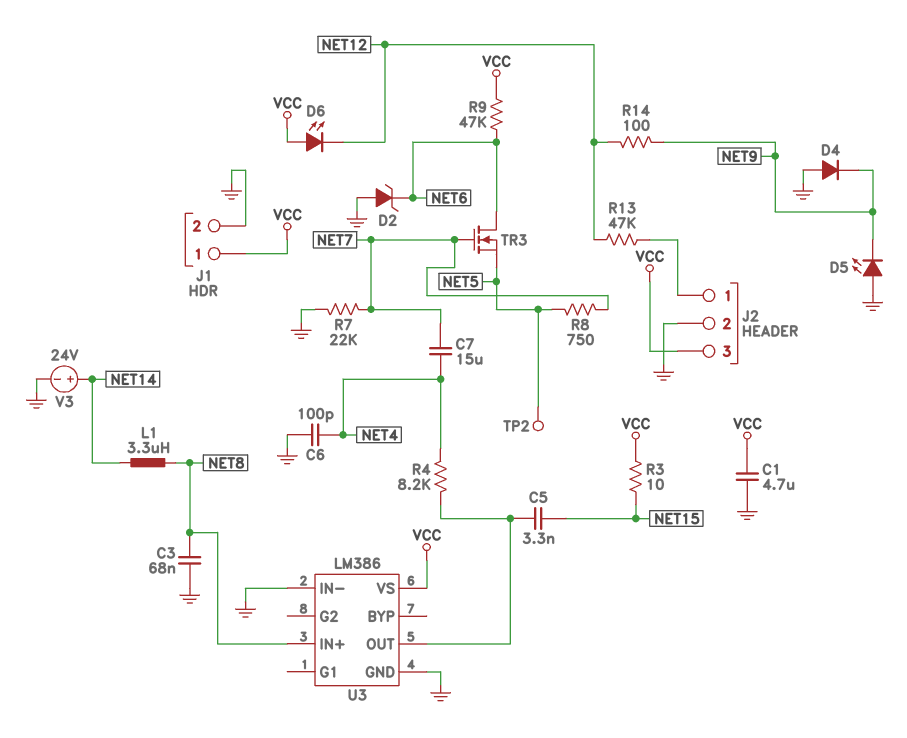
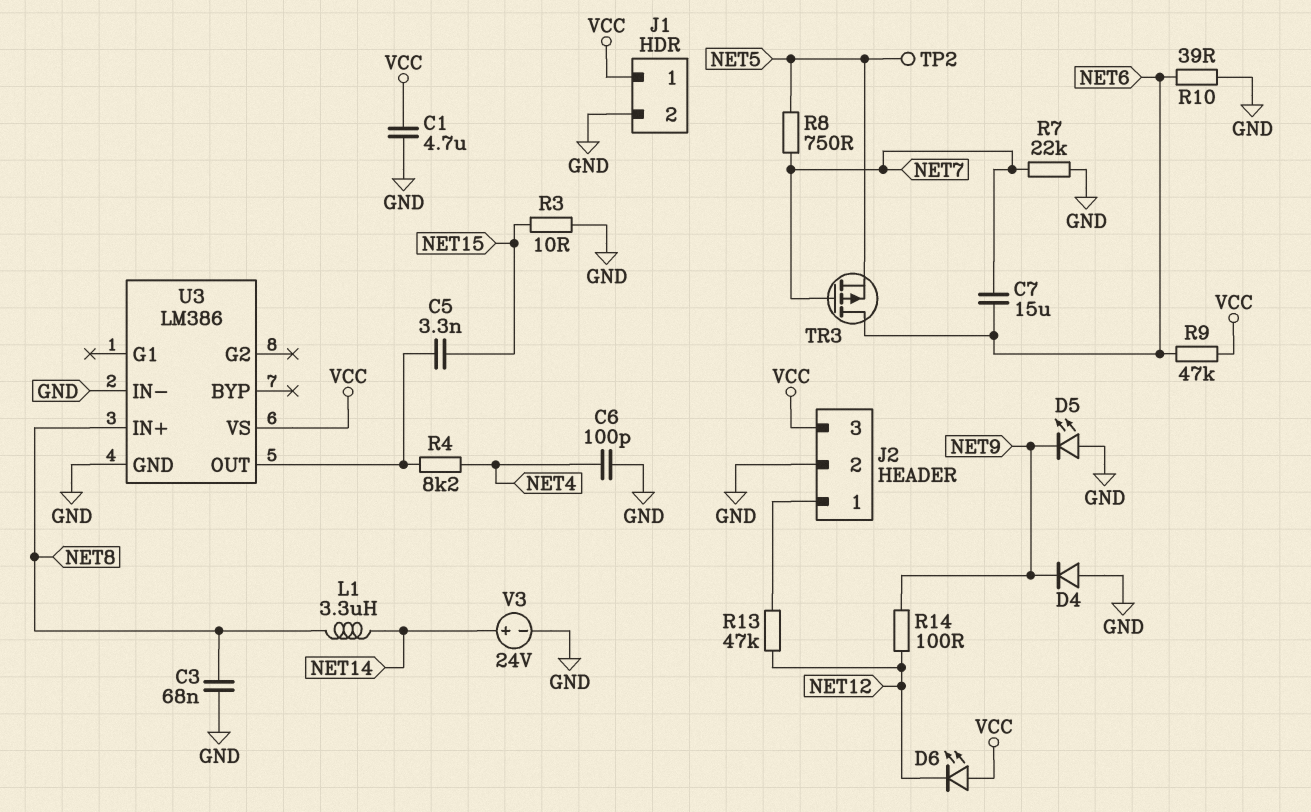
C7: 15uF (NET4, NET7) -> 15uF (NET6, NET7)
D2: zener (A GND, K NET6) -> none
R3: 10 (NET15, VCC) -> 10 (GND, NET15)
R10: none -> 39 (GND, NET6)
TR3: NMOS (G NET7, D NET6, S NET5) -> PMOS (G NET7, D NET6, S NET5)

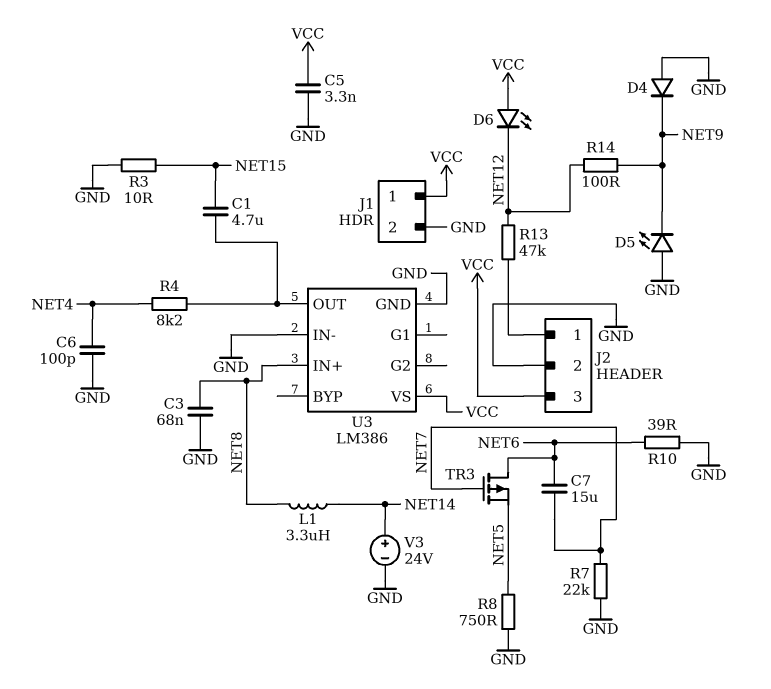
C1: 4.7uF (GND, VCC) -> 4.7uF (NET15, U3/OUT)
C5: 3.3nF (NET15, U3/OUT) -> 3.3nF (GND, VCC)
R8: 750 (NET5, NET7) -> 750 (GND, NET5)
R9: 47k (NET6, VCC) -> none
TP2: test point (NET5) -> none

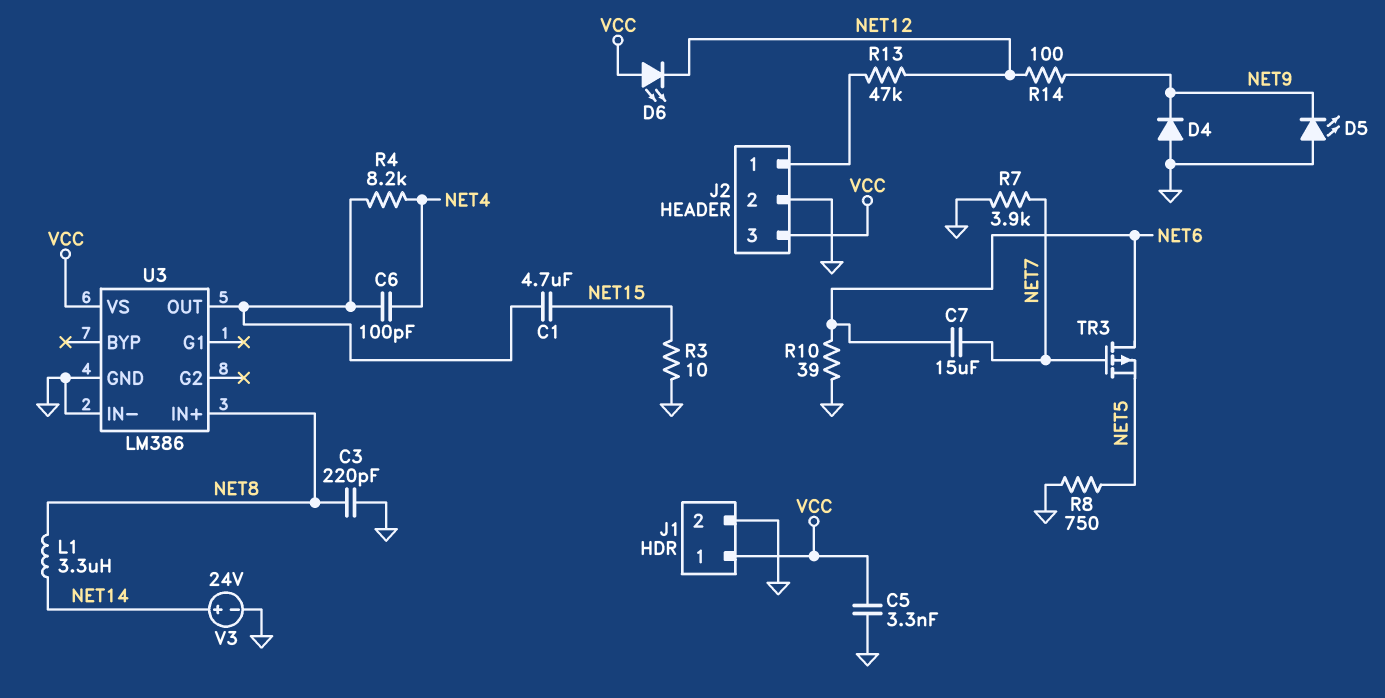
C3: 68nF (GND, NET8) -> 220pF (GND, NET8)
C6: 100pF (GND, NET4) -> 100pF (NET4, U3/OUT)
R7: 22k (GND, NET7) -> 3.9k (GND, NET7)

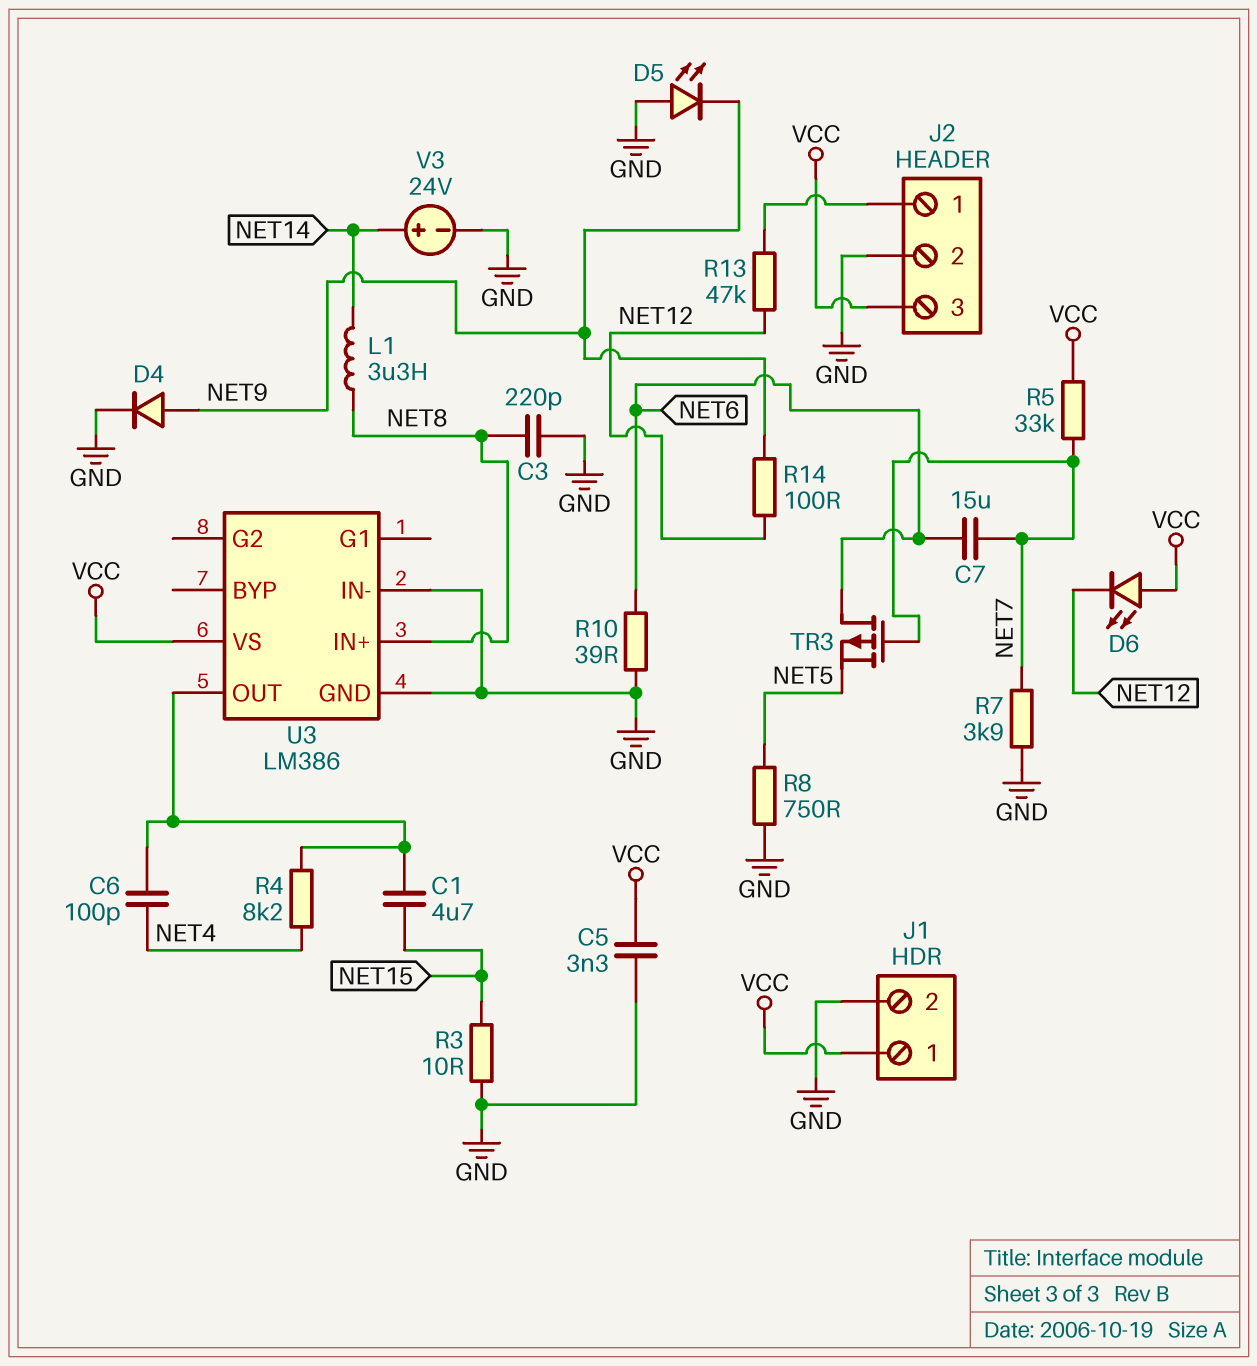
D4: diode (A GND, K NET9) -> diode (A NET9, K GND)
R5: none -> 33k (NET7, VCC)

